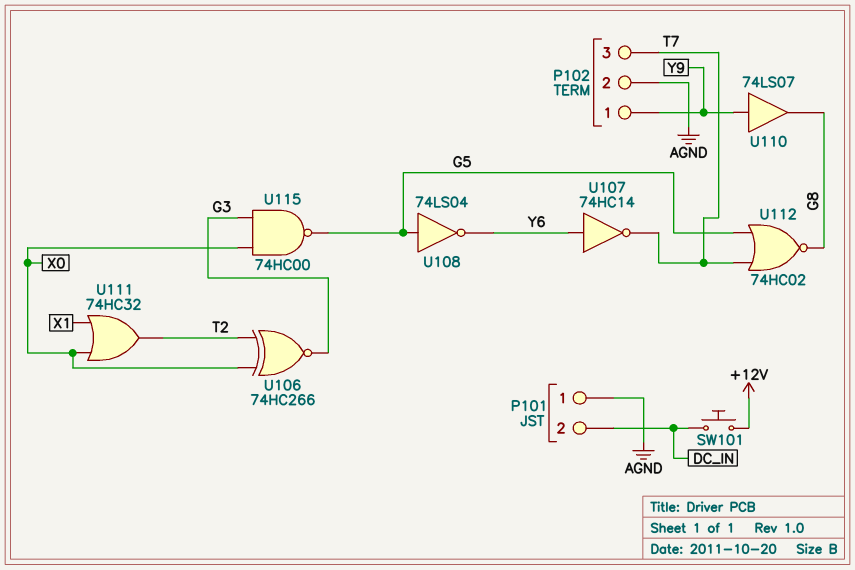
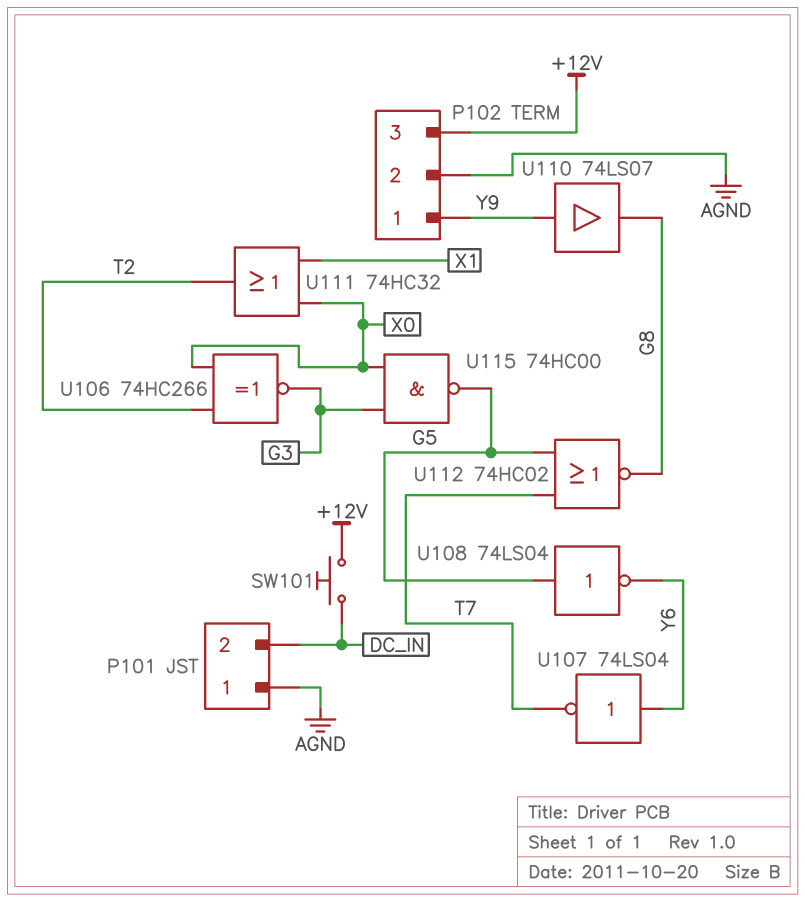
P102 pin 3: T7 -> +12V
U107: NOT 74HC14 (in Y6, out T7) -> NOT 74LS04 (in Y6, out T7)

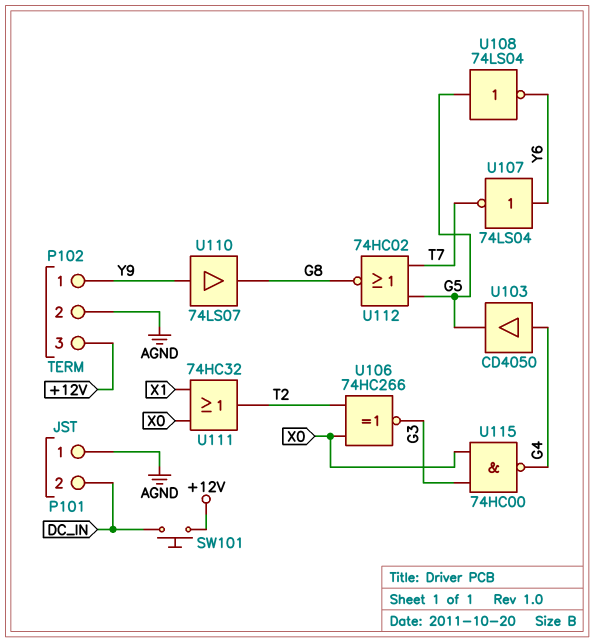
U103: none -> buffer CD4050 (in G4, out G5)
U115: NAND 74HC00 (in G3, in X0, out G5) -> NAND 74HC00 (in G3, in X0, out G4)

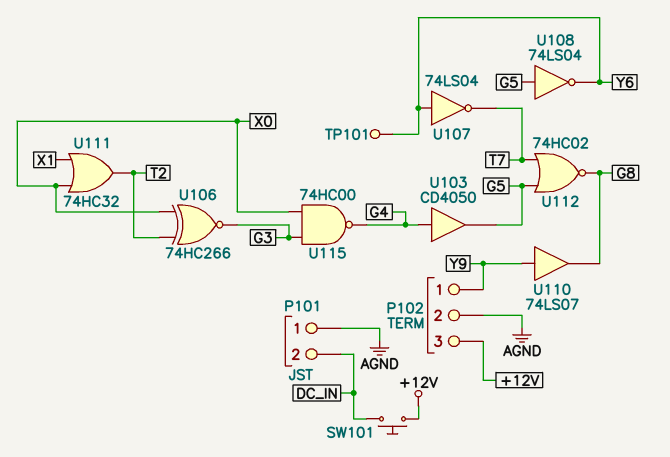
TP101: none -> test point (Y6)

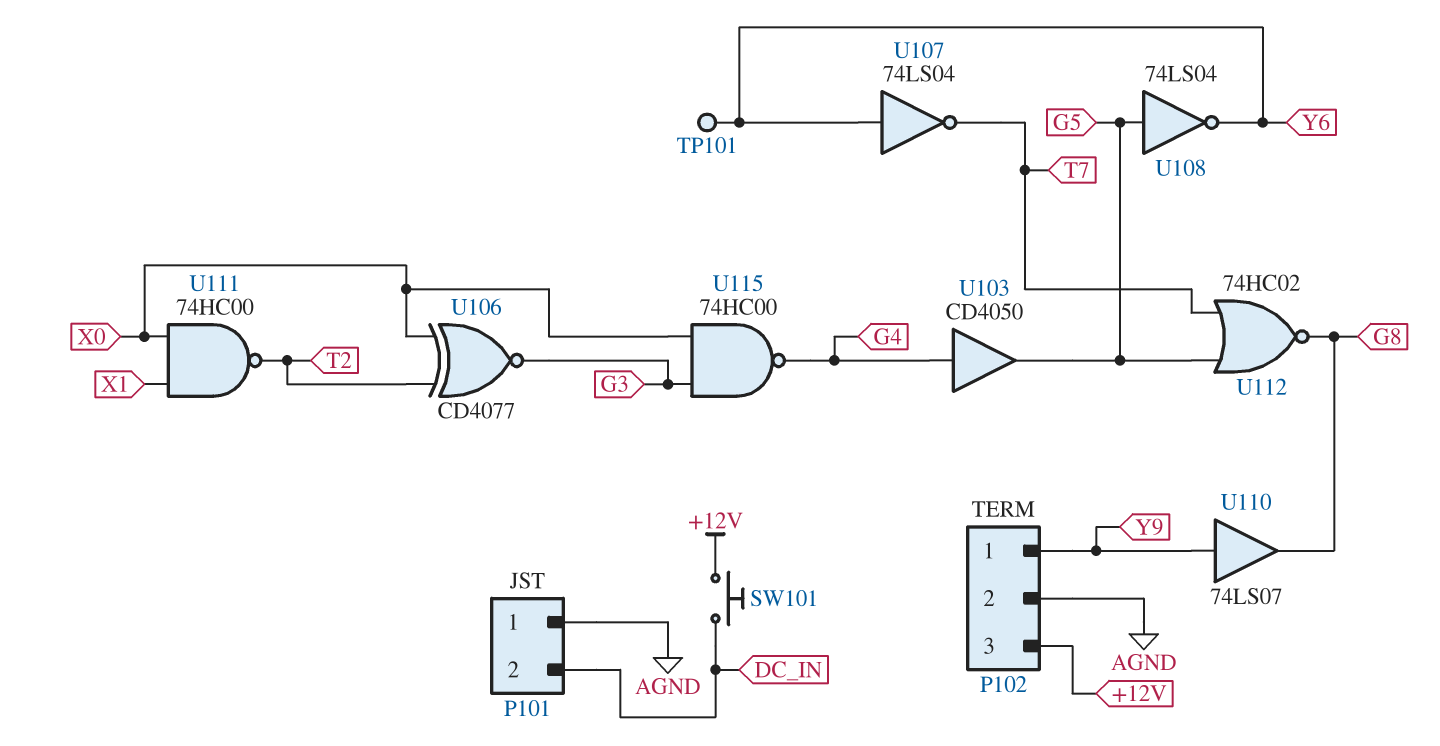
U106: XNOR 74HC266 (in T2, in X0, out G3) -> XNOR CD4077 (in T2, in X0, out G3)
U111: OR 74HC32 (in X0, in X1, out T2) -> NAND 74HC00 (in X0, in X1, out T2)

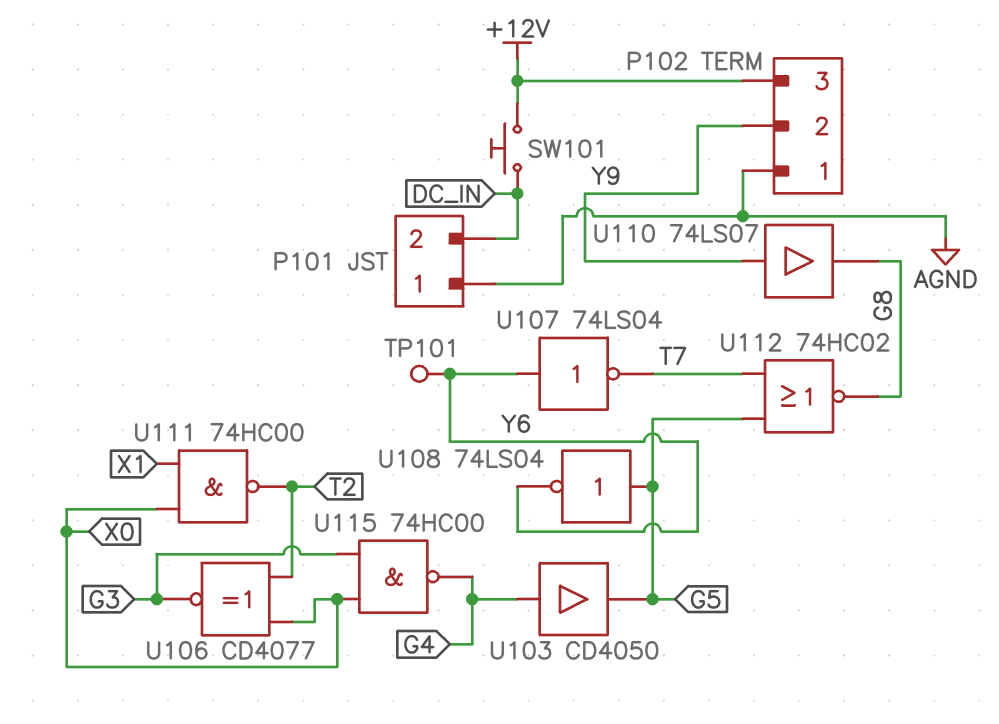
P102 pin 1: Y9 -> AGND
P102 pin 2: AGND -> Y9

